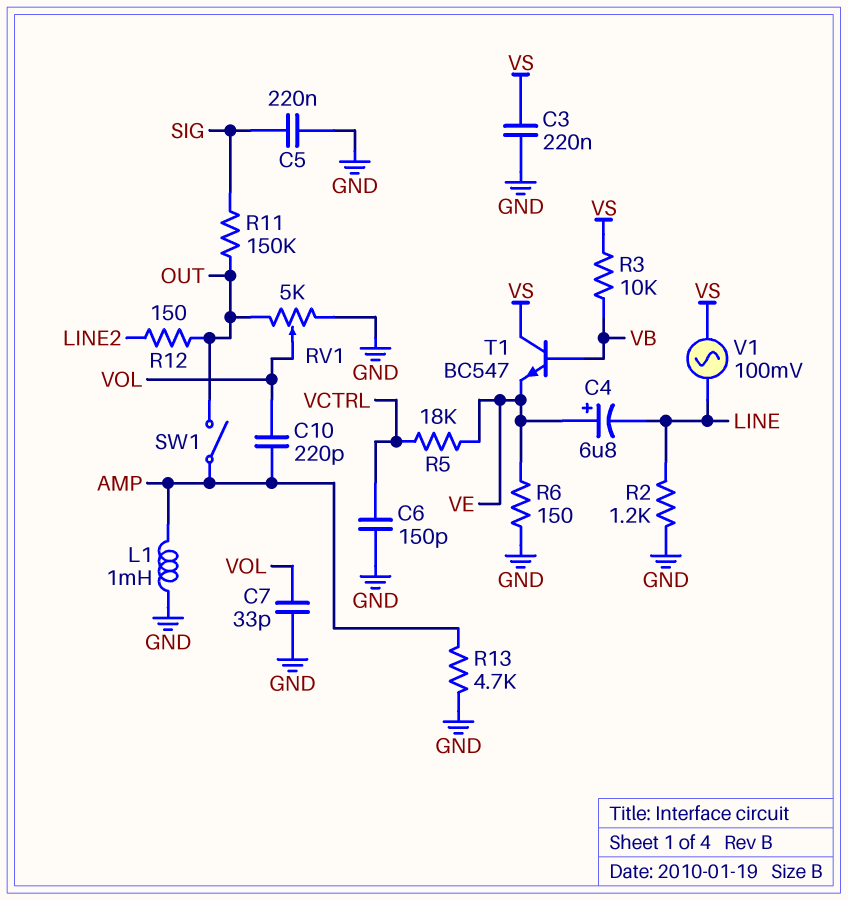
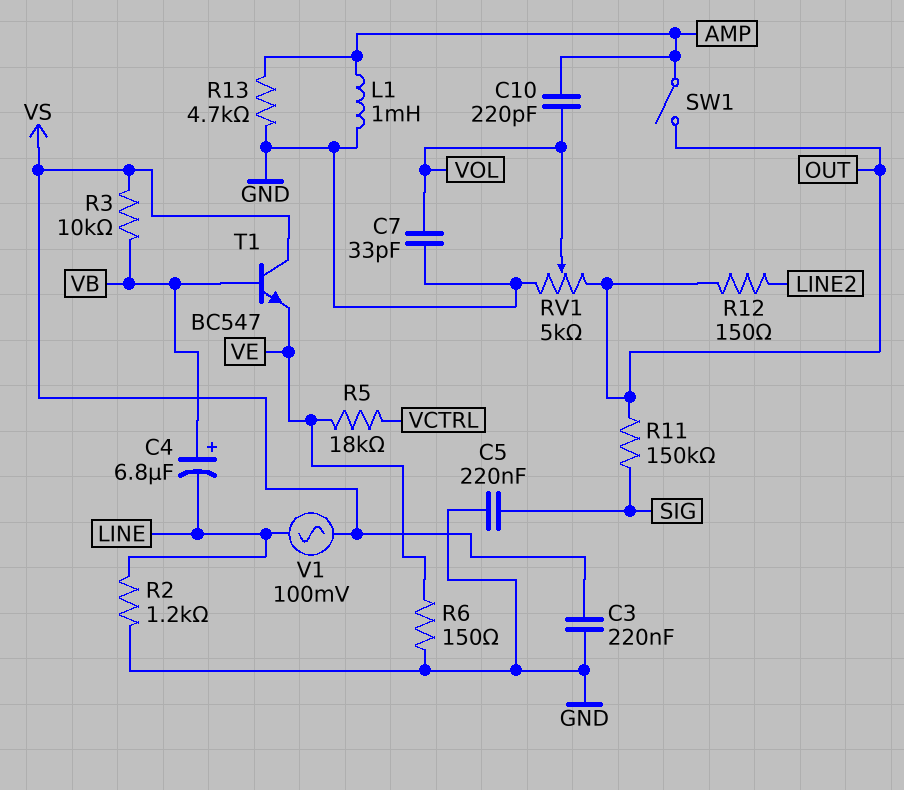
C4: 6.8uF (plus VE, minus LINE) -> 6.8uF (plus VB, minus LINE)
C6: 150pF (GND, VCTRL) -> none

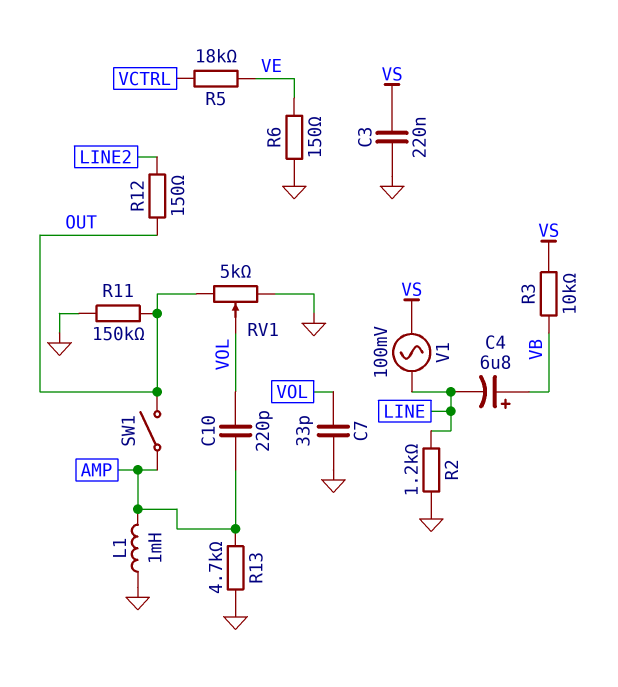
C5: 220nF (GND, SIG) -> none
R11: 150k (OUT, SIG) -> 150k (GND, OUT)
T1: NPN BC547 (B VB, C VS, E VE) -> none

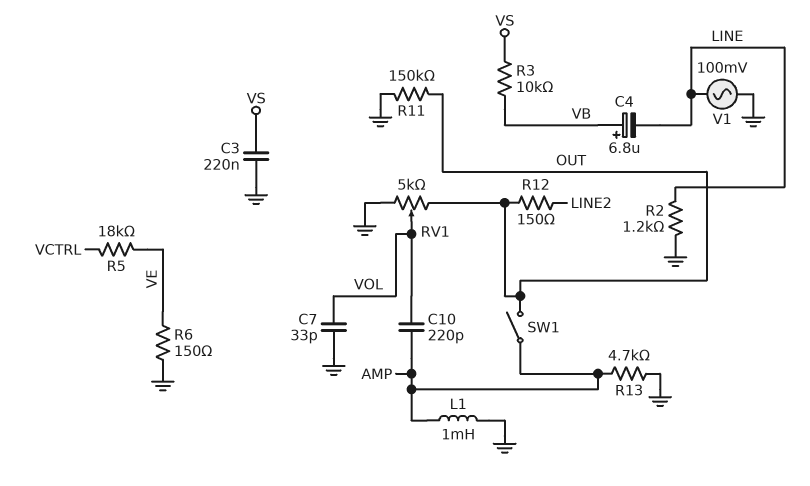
V1: AC 100mV (LINE, VS) -> AC 100mV (GND, LINE)

